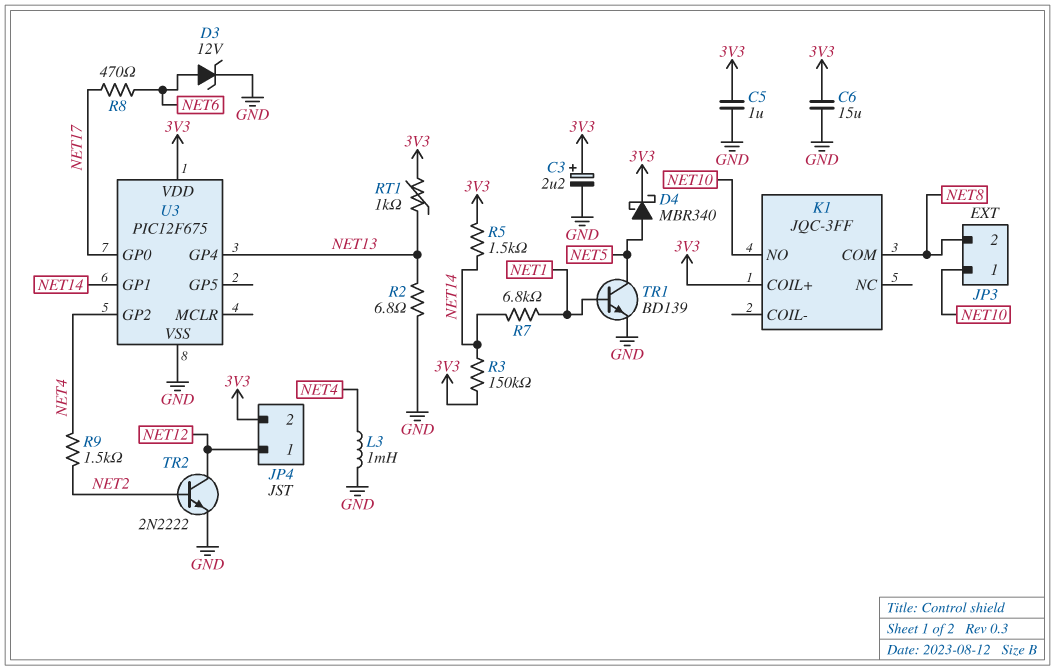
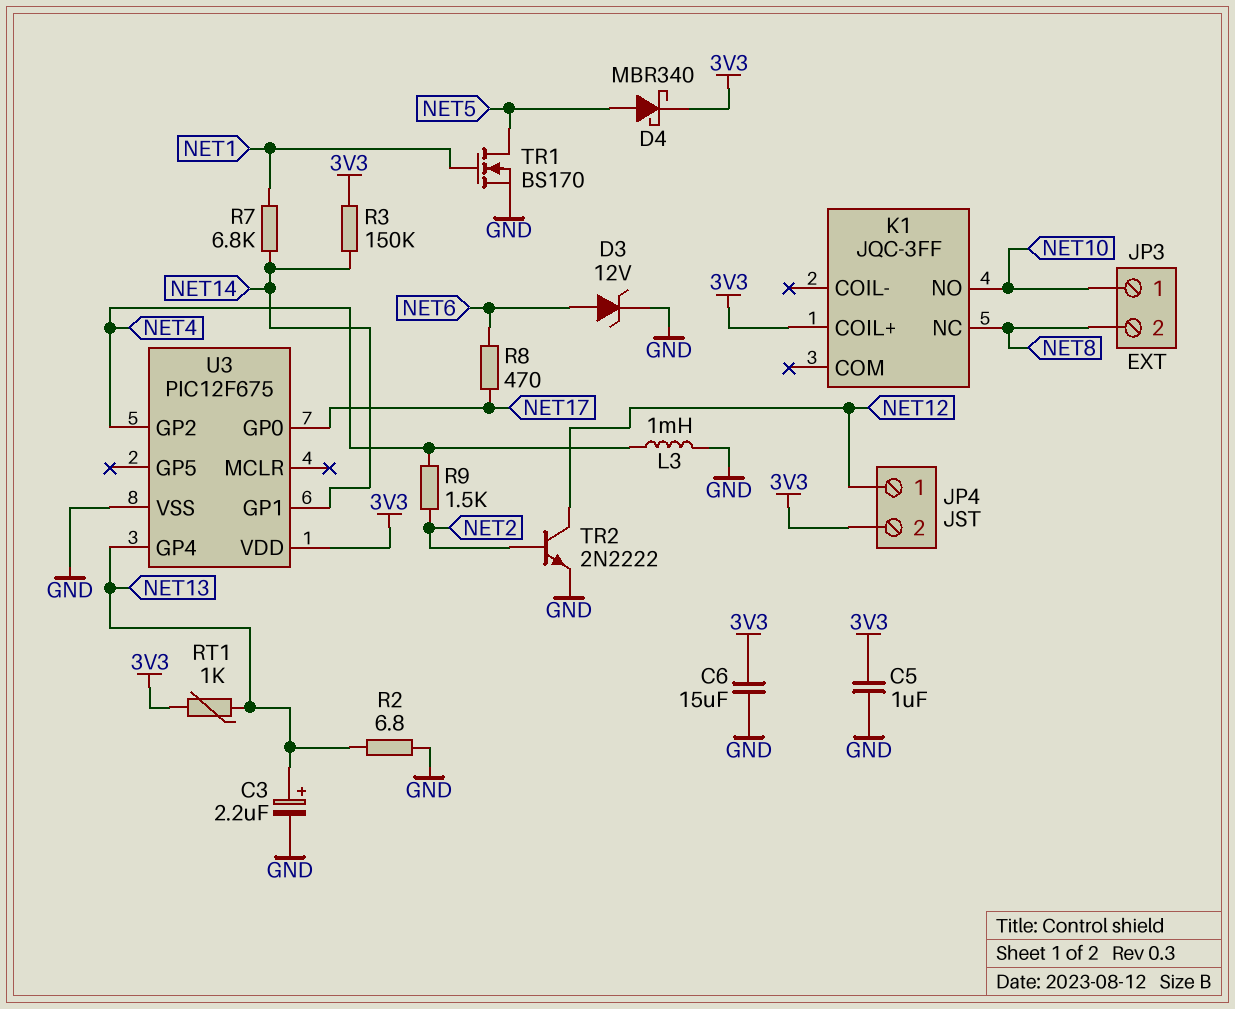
C3: 2.2uF (plus 3V3, minus GND) -> 2.2uF (plus NET13, minus GND)
K1 pin COM: NET8 -> none
K1 pin NC: none -> NET8
R5: 1.5k (3V3, NET14) -> none
TR1: NPN BD139 (B NET1, C NET5, E GND) -> NMOS BS170 (G NET1, D NET5, S GND)

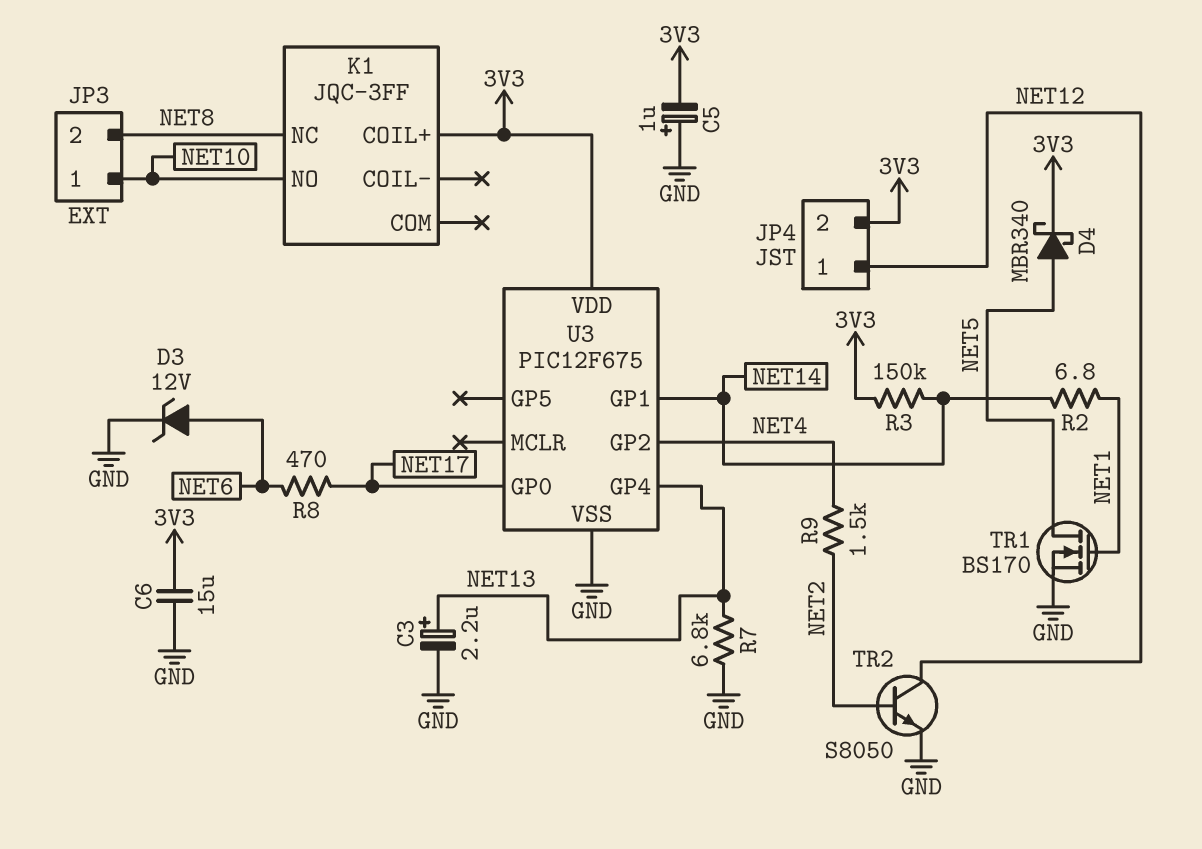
C5: 1uF (3V3, GND) -> 1uF (plus GND, minus 3V3)
L3: 1mH (GND, NET4) -> none
R2: 6.8 (GND, NET13) -> 6.8 (NET1, NET14)
R7: 6.8k (NET1, NET14) -> 6.8k (GND, NET13)
RT1: 1k (3V3, NET13) -> none
TR2: NPN 2N2222 (B NET2, C NET12, E GND) -> NPN S8050 (B NET2, C NET12, E GND)

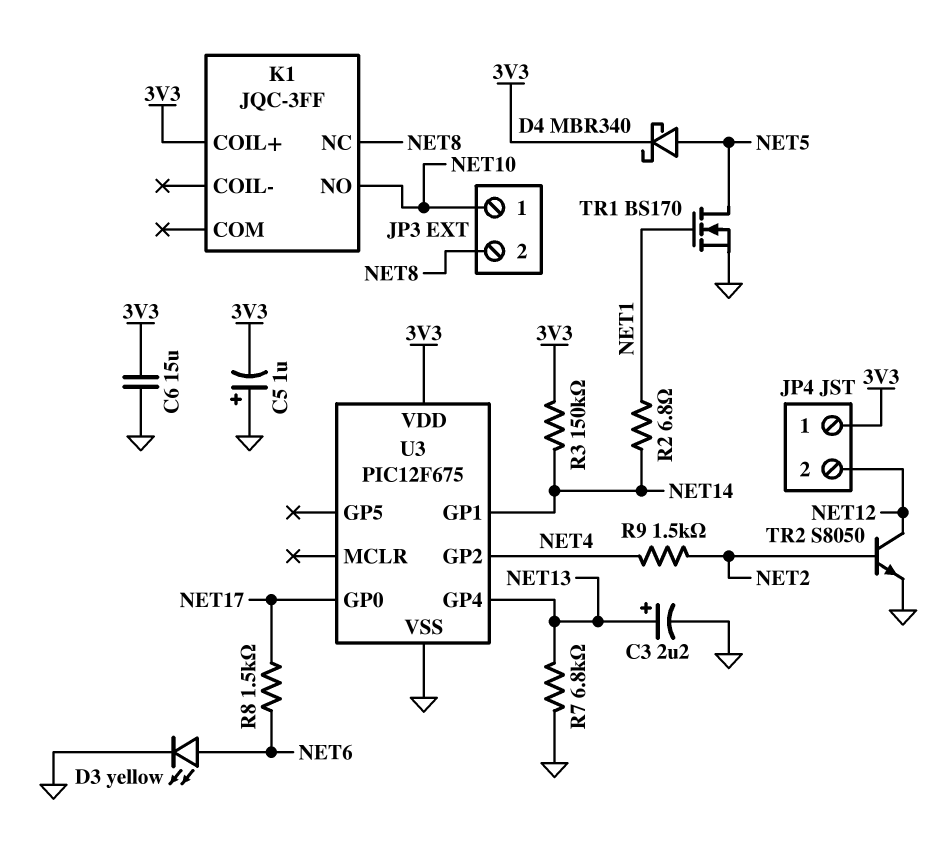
D3: zener 12V (A NET6, K GND) -> LED yellow (A NET6, K GND)
JP4 pin 1: NET12 -> 3V3
JP4 pin 2: 3V3 -> NET12
R8: 470 (NET6, NET17) -> 1.5k (NET6, NET17)

